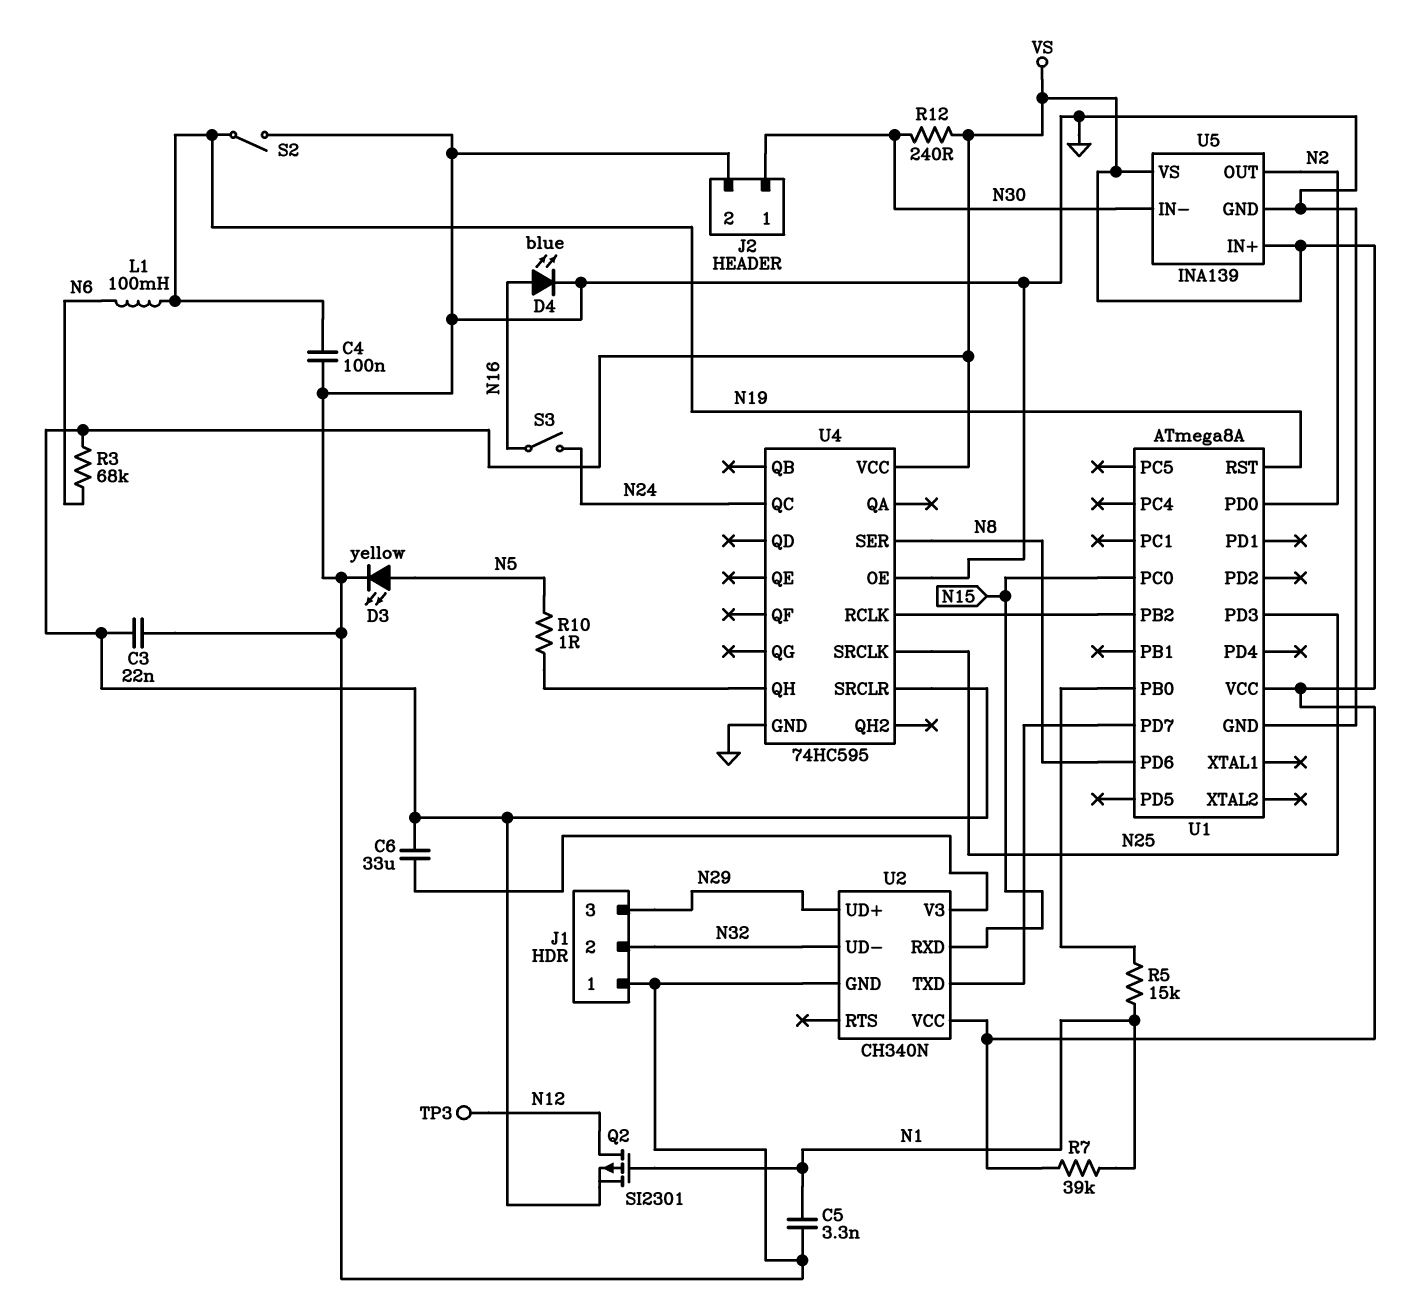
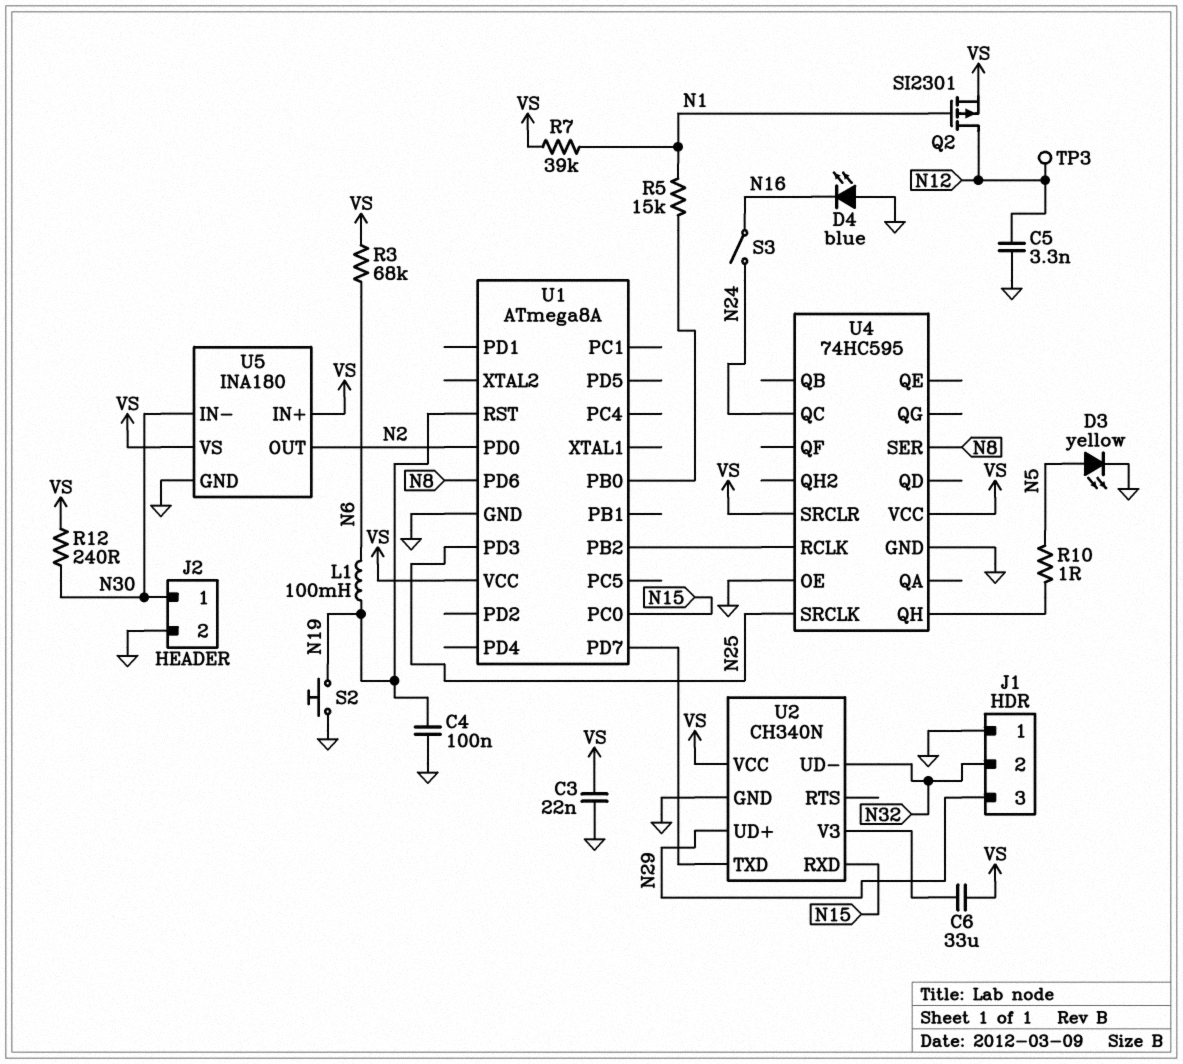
C5: 3.3nF (GND, N1) -> 3.3nF (GND, N12)
D4: LED blue (A N16, K GND) -> LED blue (A GND, K N16)
S2: switch (GND, N19) -> button (GND, N19)
U5: INA139 -> INA180

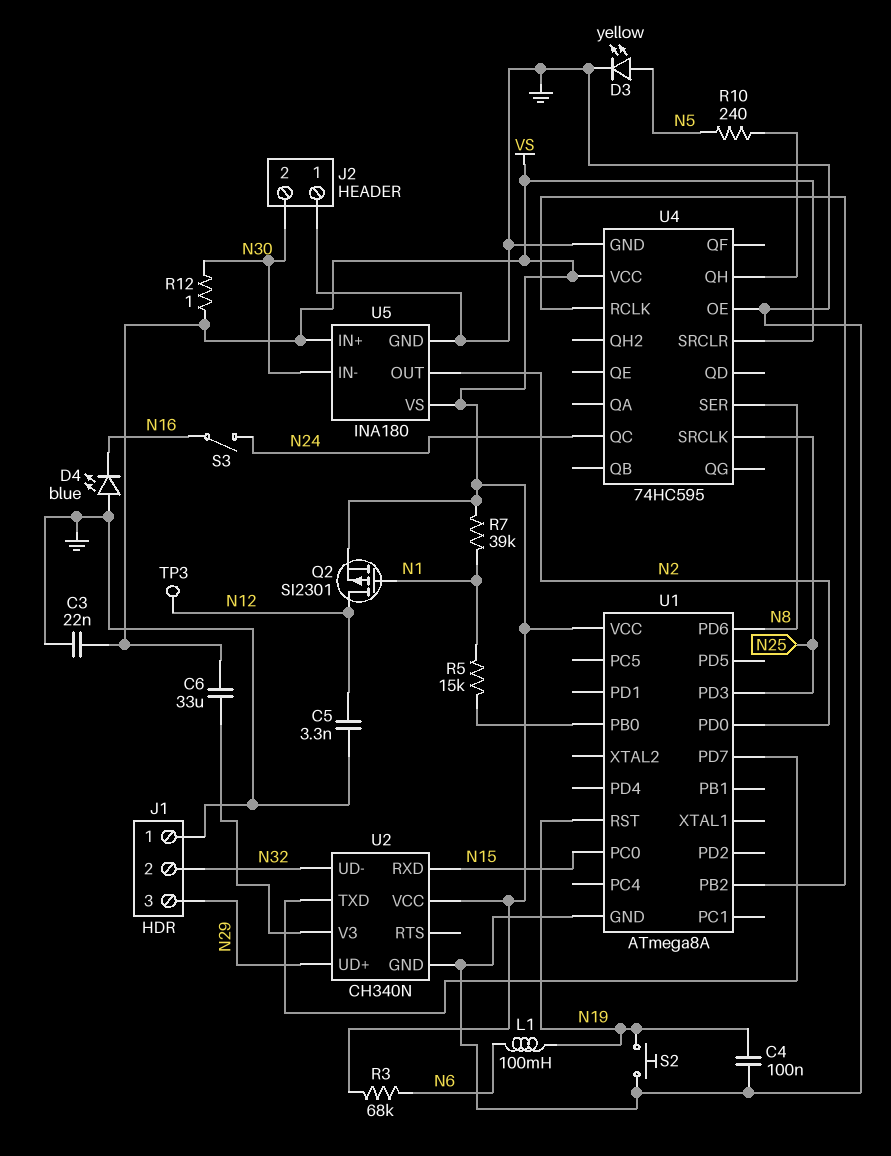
J2 pin 1: N30 -> GND
J2 pin 2: GND -> N30
R10: 1 (N5, U4/QH) -> 240 (N5, U4/QH)
R12: 240 (N30, VS) -> 1 (N30, VS)

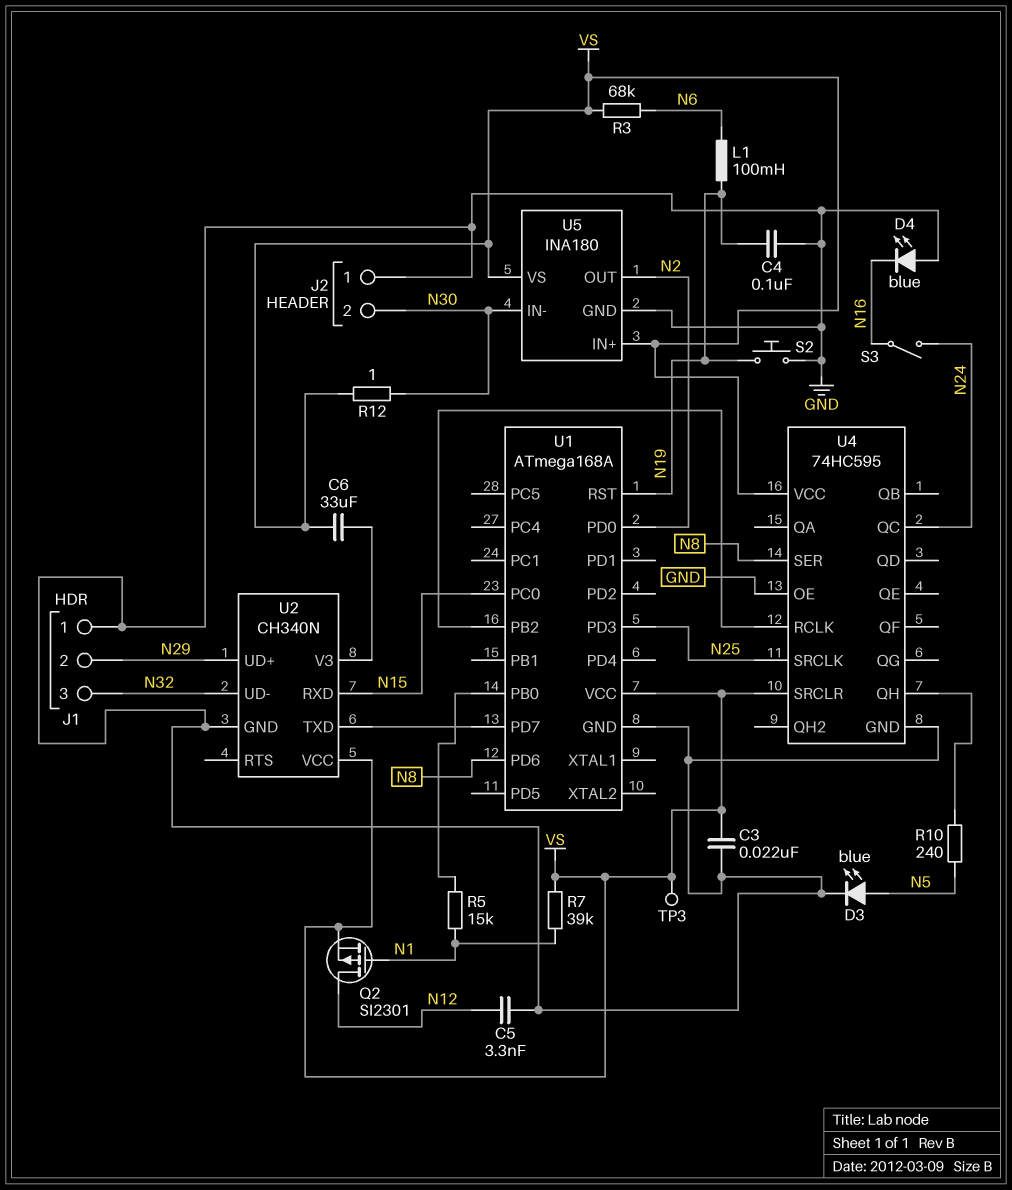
D3: LED yellow (A N5, K GND) -> LED blue (A N5, K GND)
J1 pin 2: N32 -> N29
J1 pin 3: N29 -> N32
TP3: test point (N12) -> test point (VS)
U1: ATmega8A -> ATmega168A

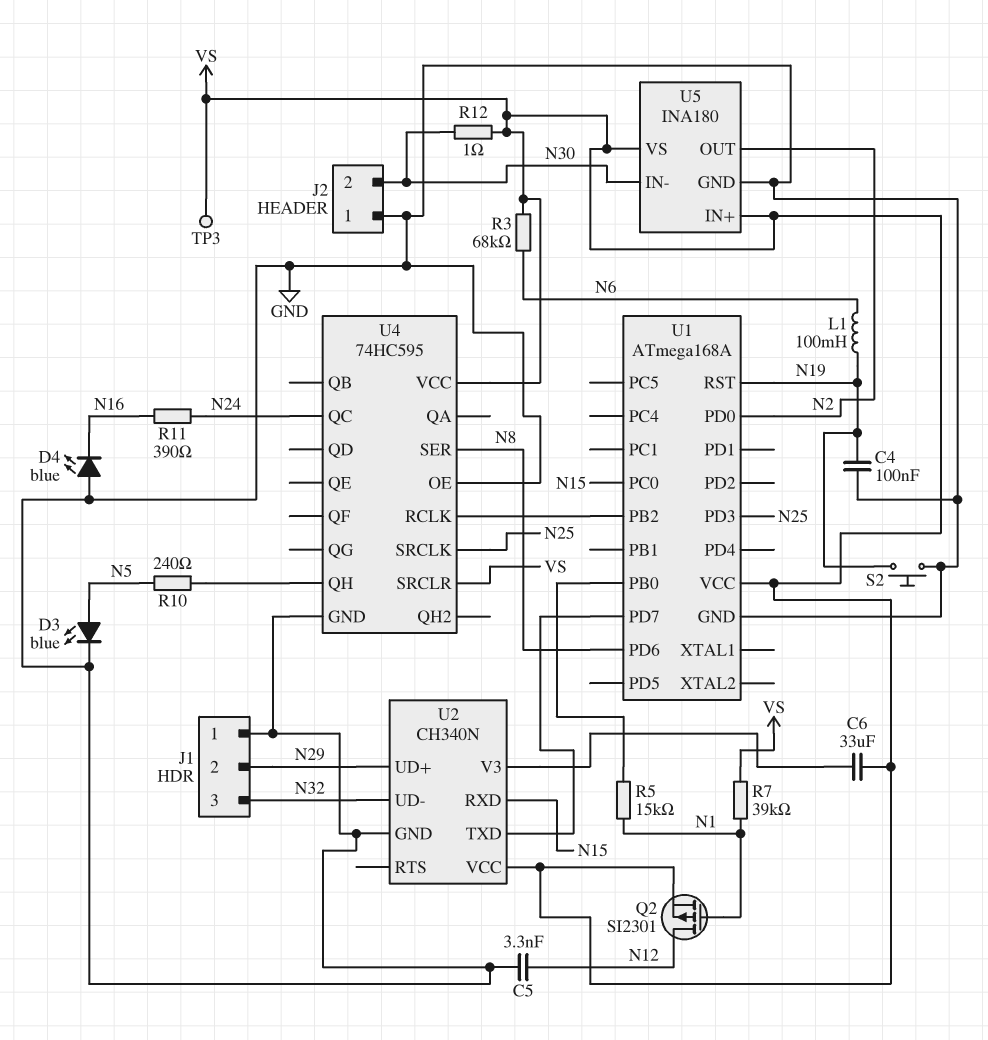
C3: 22nF (GND, VS) -> none
R11: none -> 390 (N16, N24)
S3: switch (N16, N24) -> none

